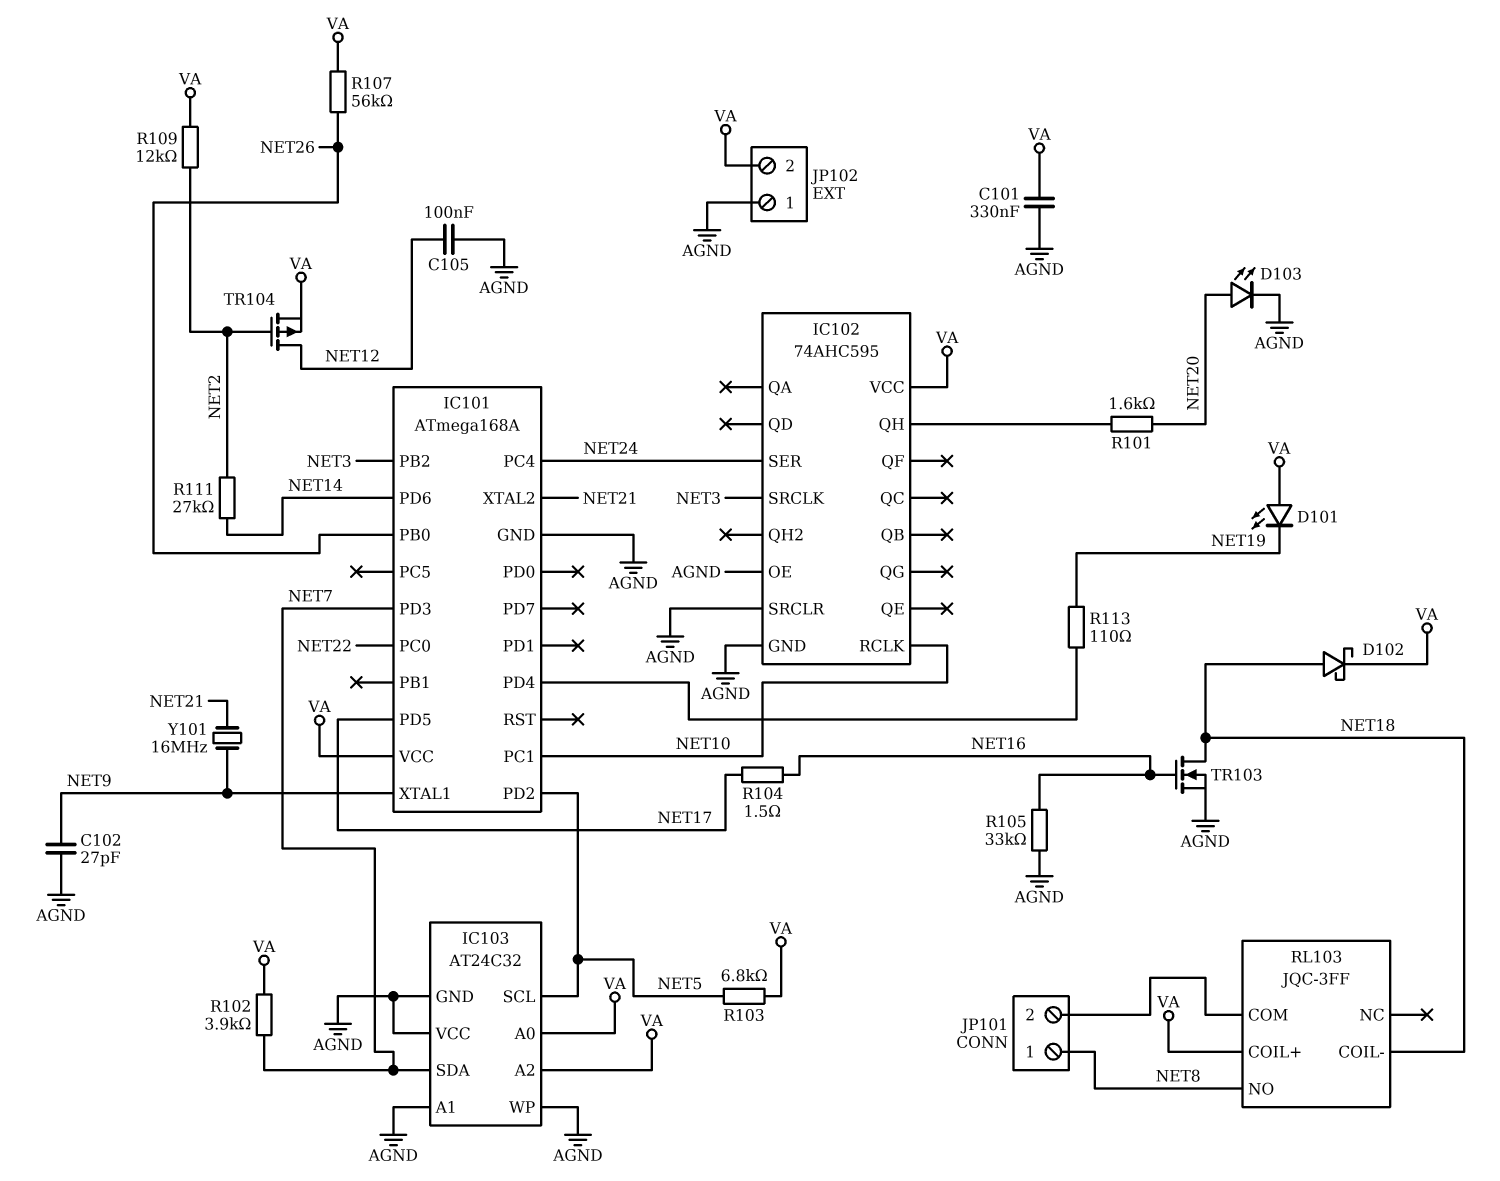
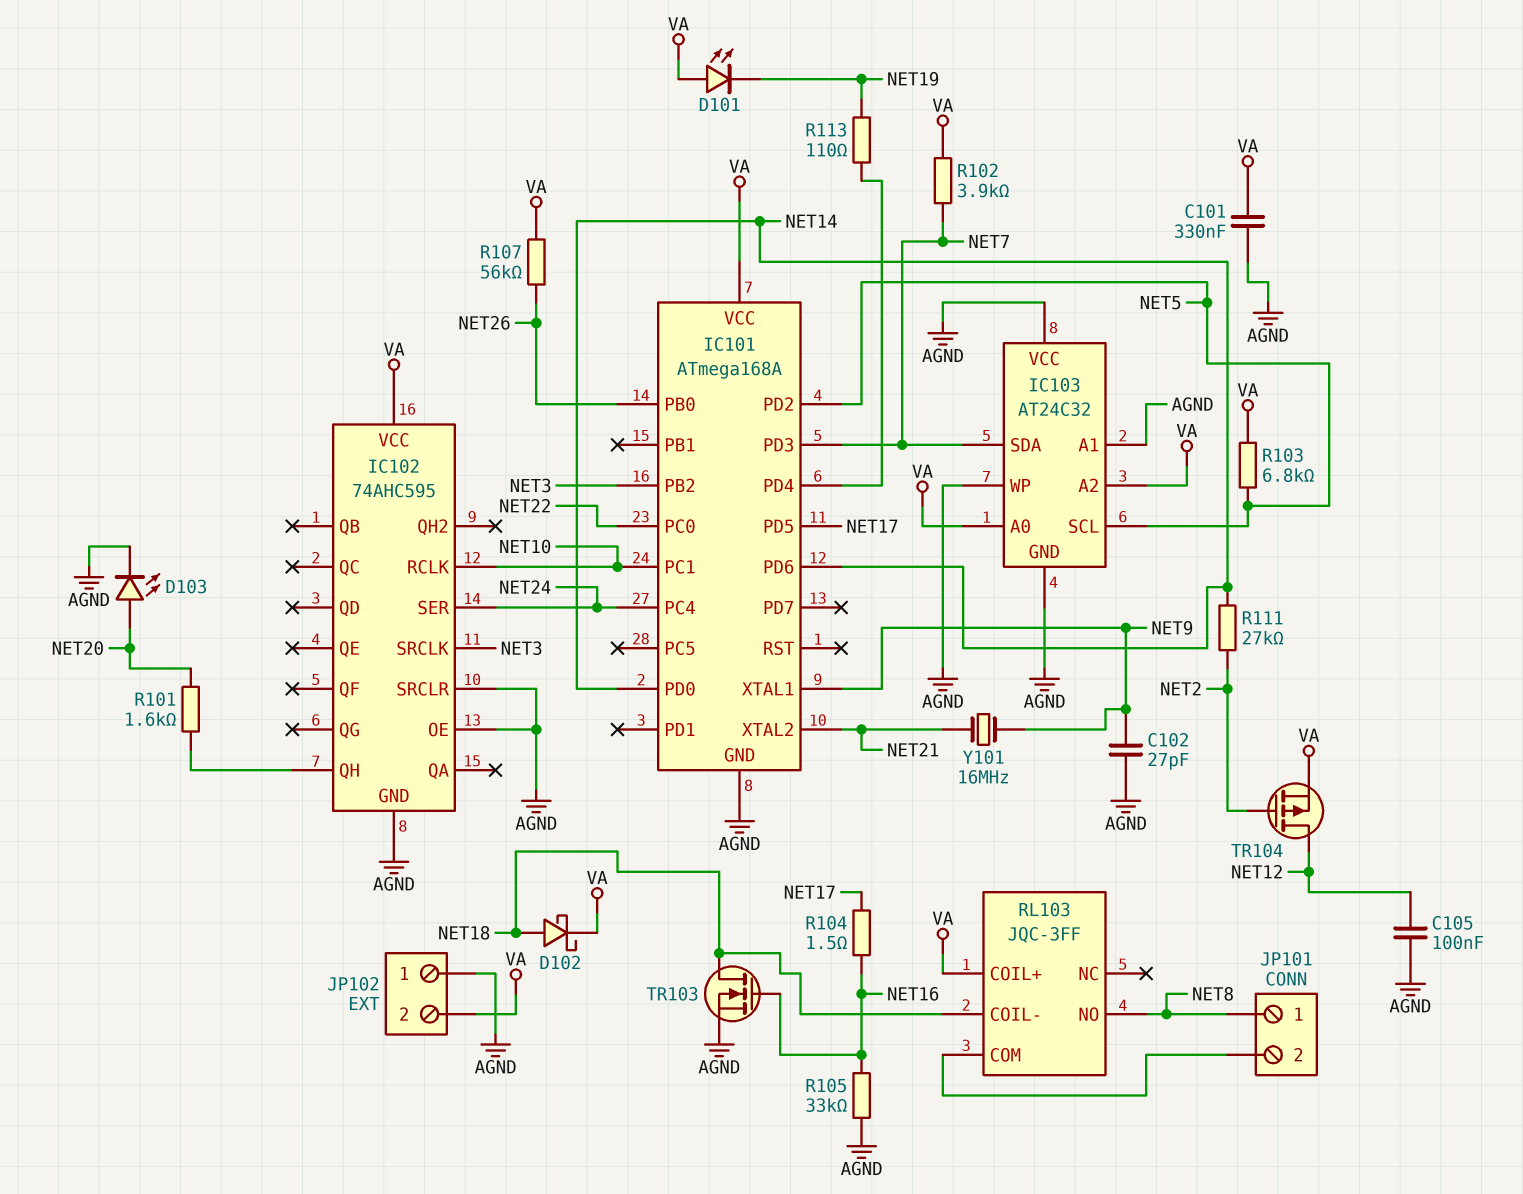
IC101 pin PD0: none -> NET14
R109: 12k (NET2, VA) -> none

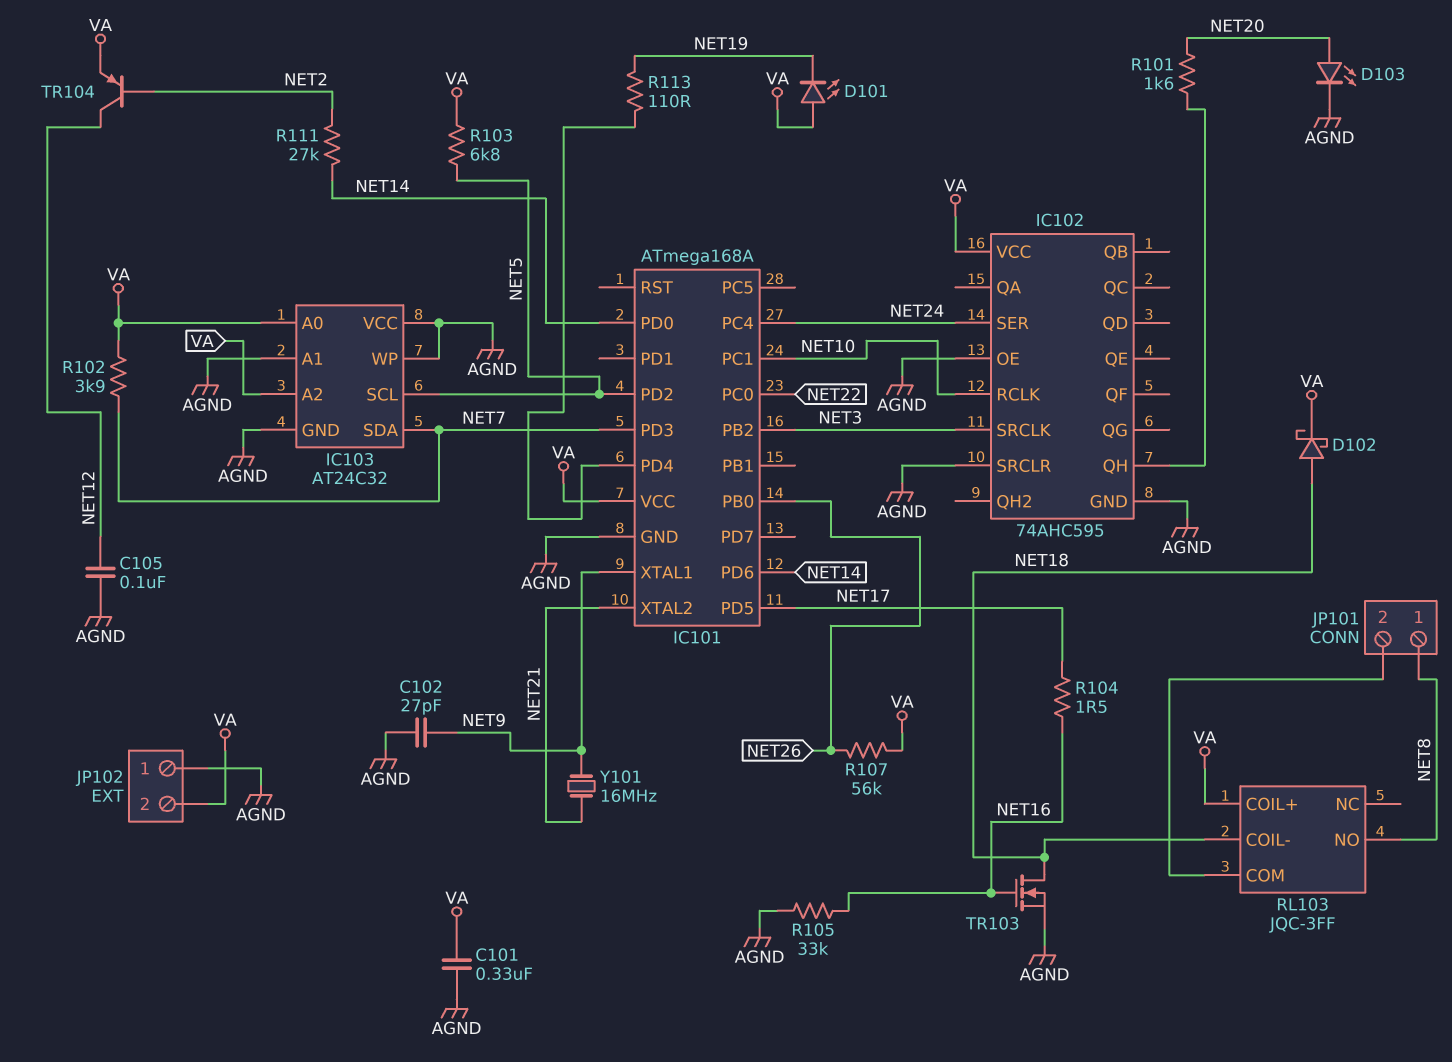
TR104: PMOS (G NET2, D NET12, S VA) -> PNP (B NET2, C NET12, E VA)

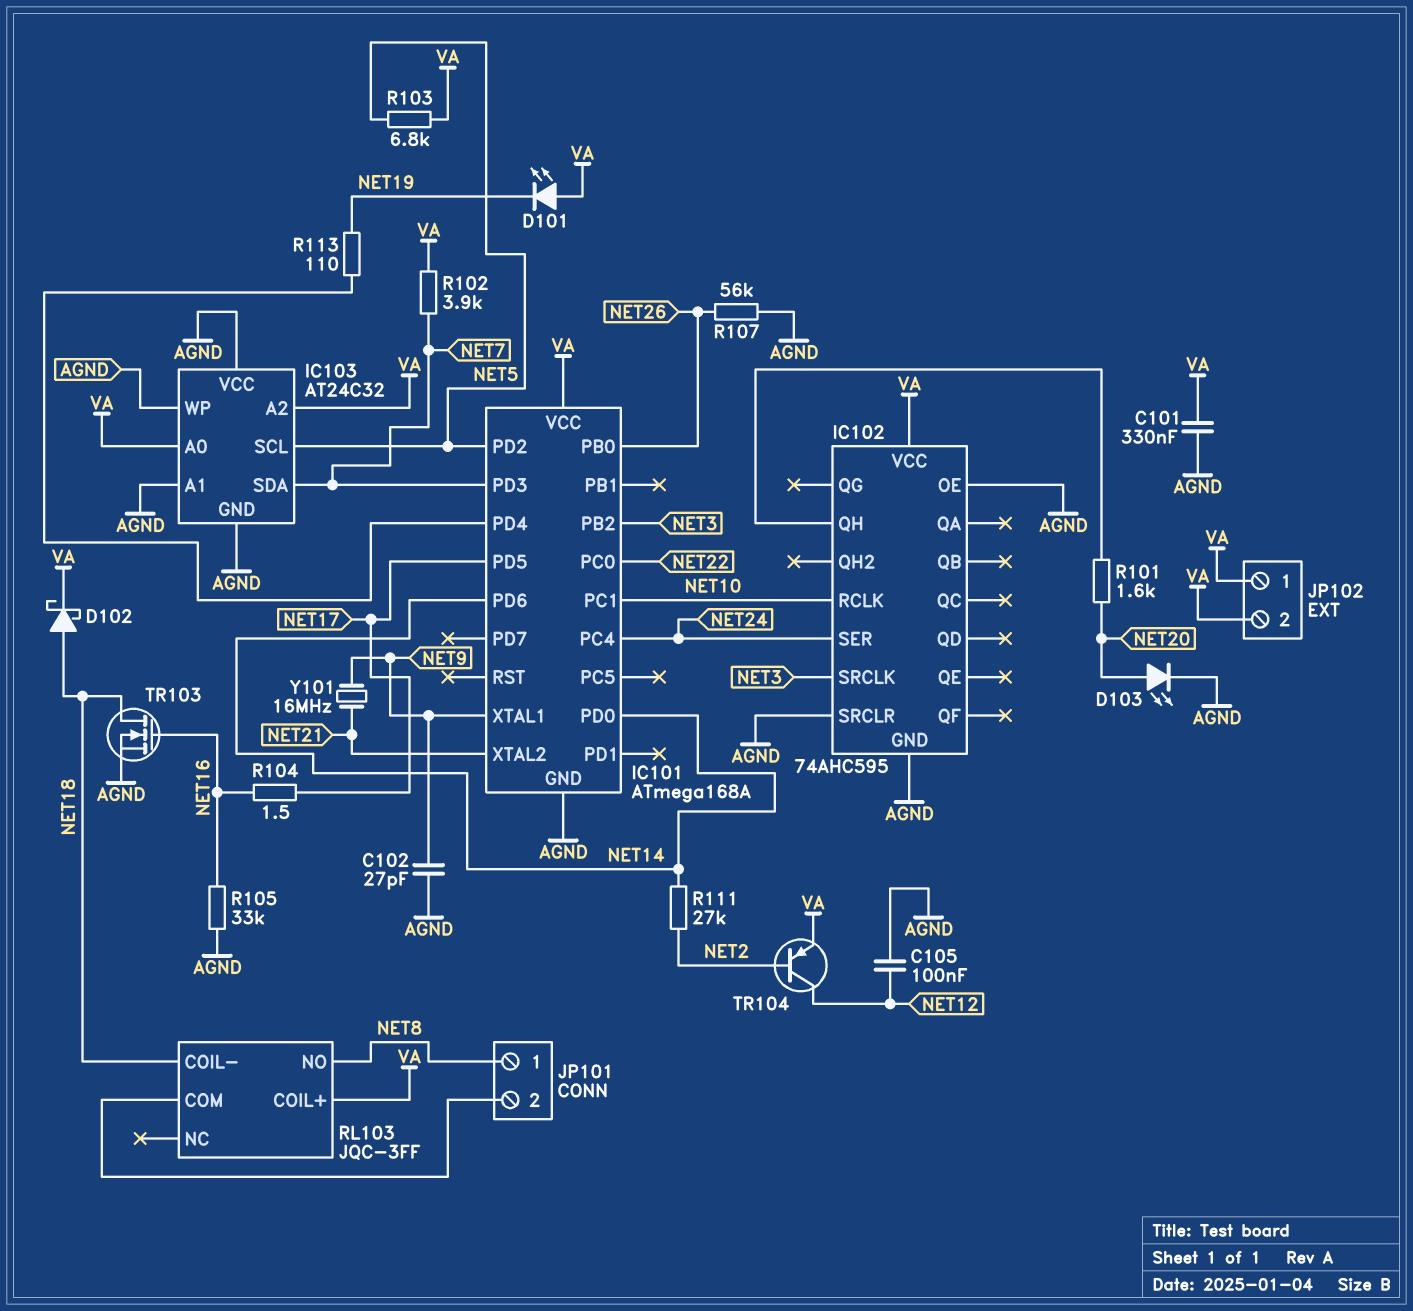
JP102 pin 1: AGND -> VA
R107: 56k (NET26, VA) -> 56k (AGND, NET26)

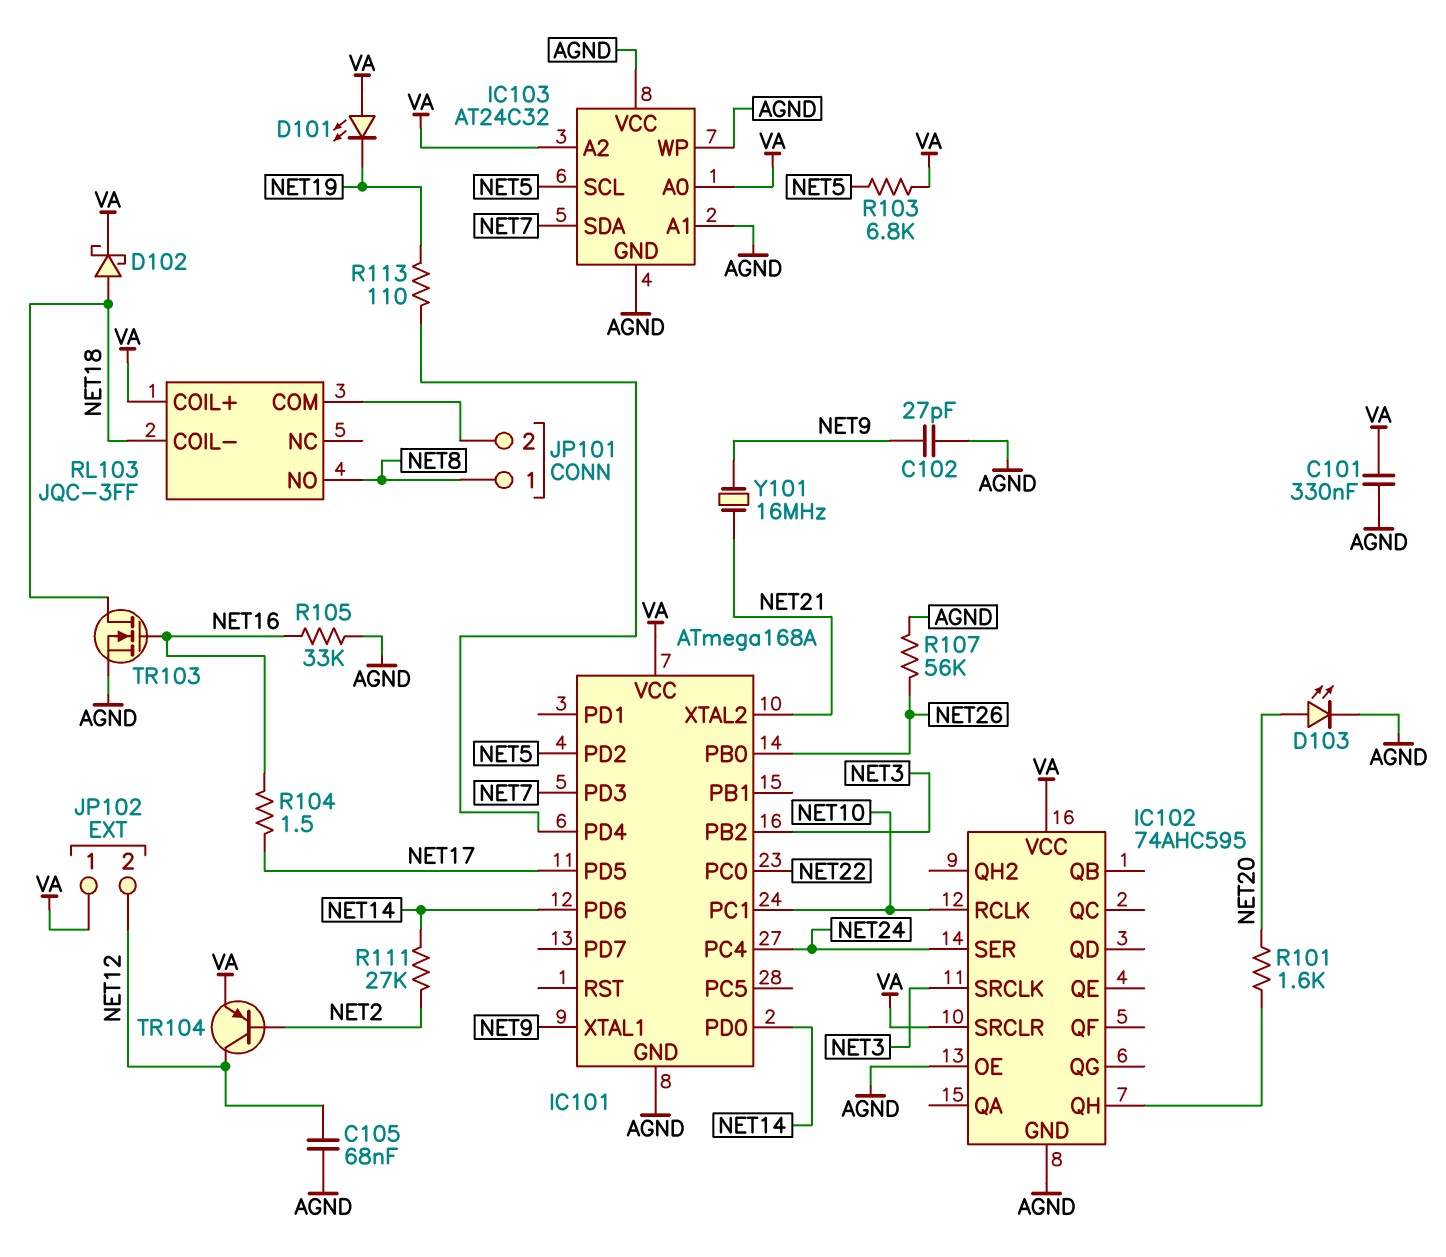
C105: 100nF (AGND, NET12) -> 68nF (AGND, NET12)
IC102 pin SRCLR: AGND -> VA
JP102 pin 2: VA -> NET12
R102: 3.9k (NET7, VA) -> none

